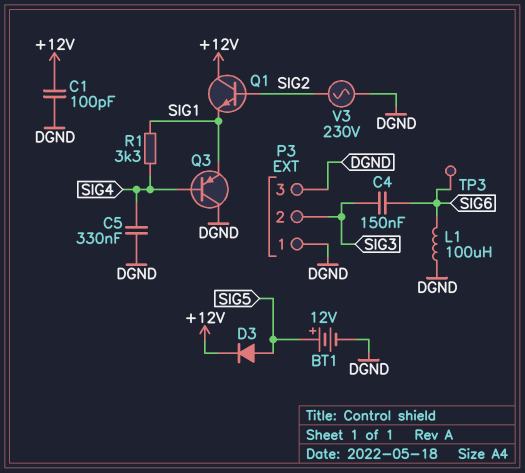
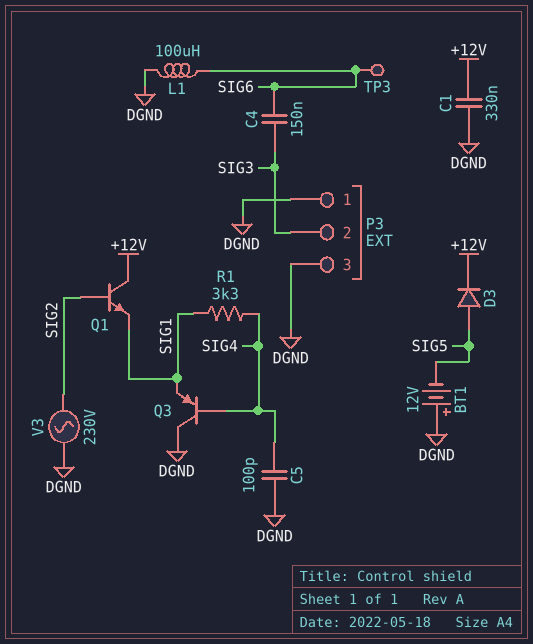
BT1: 12V (plus SIG5, minus DGND) -> 12V (plus DGND, minus SIG5)
C1: 100pF (+12V, DGND) -> 330nF (+12V, DGND)
C5: 330nF (DGND, SIG4) -> 100pF (DGND, SIG4)

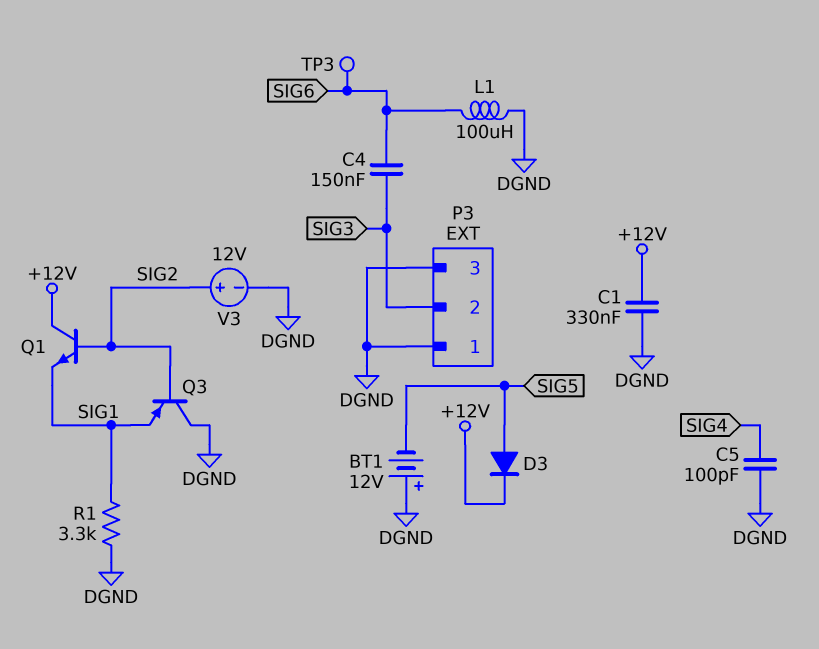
Q3: PNP (B SIG4, C DGND, E SIG1) -> PNP (B SIG2, C DGND, E SIG1)
R1: 3.3k (SIG1, SIG4) -> 3.3k (DGND, SIG1)
V3: AC 230V (DGND, SIG2) -> 12V (plus SIG2, minus DGND)

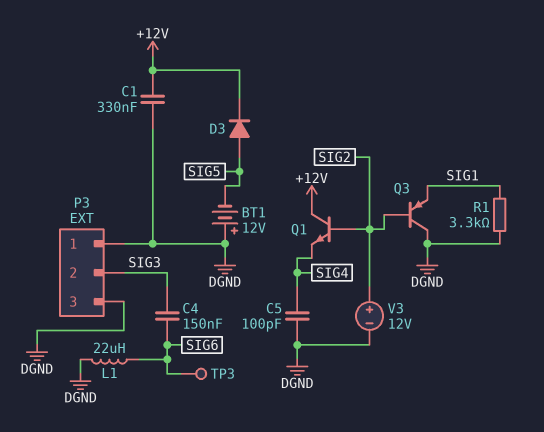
L1: 100uH (DGND, SIG6) -> 22uH (DGND, SIG6)
Q1: NPN (B SIG2, C +12V, E SIG1) -> NPN (B SIG2, C +12V, E SIG4)

